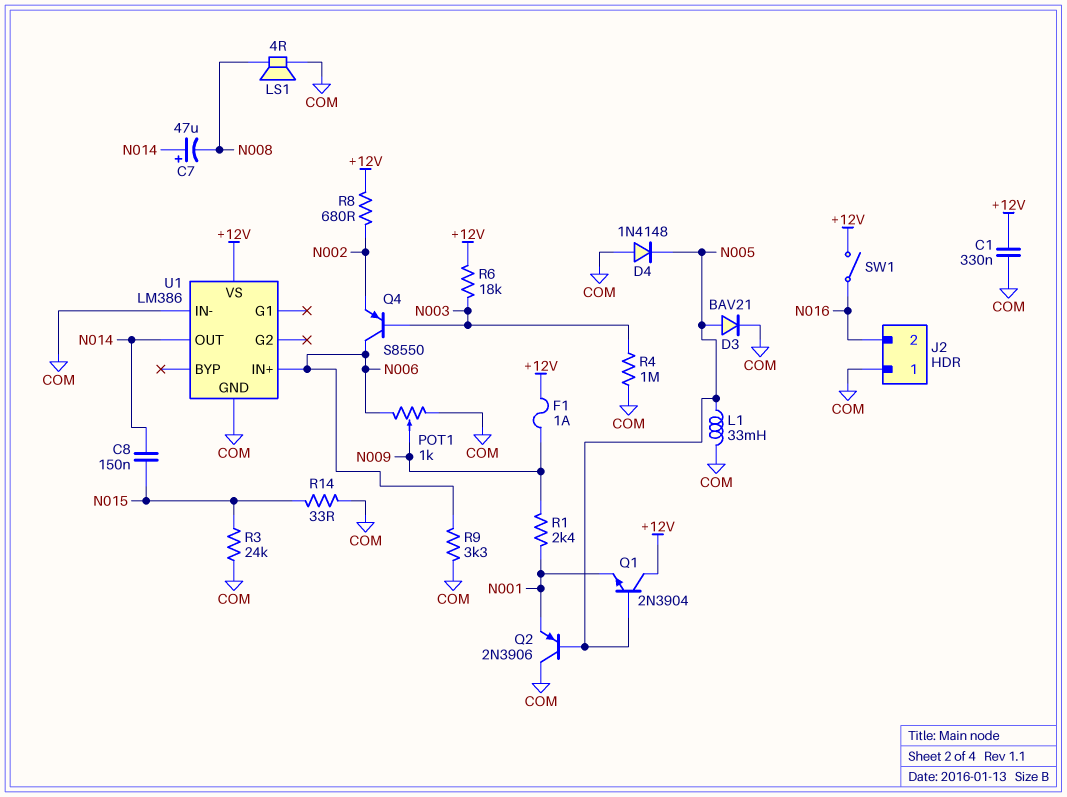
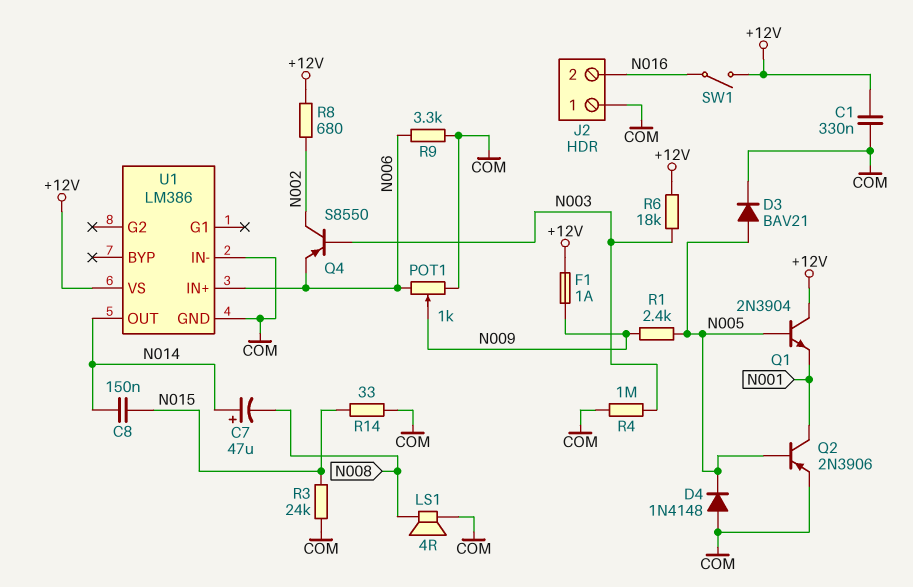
L1: 33mH (COM, N005) -> none
Q2: PNP 2N3906 (B N005, C COM, E N001) -> PNP 2N3906 (B N005, C N001, E COM)
Q4: PNP S8550 (B N003, C N006, E N002) -> PNP S8550 (B N003, C N002, E N006)
R1: 2.4k (N001, N009) -> 2.4k (N005, N009)

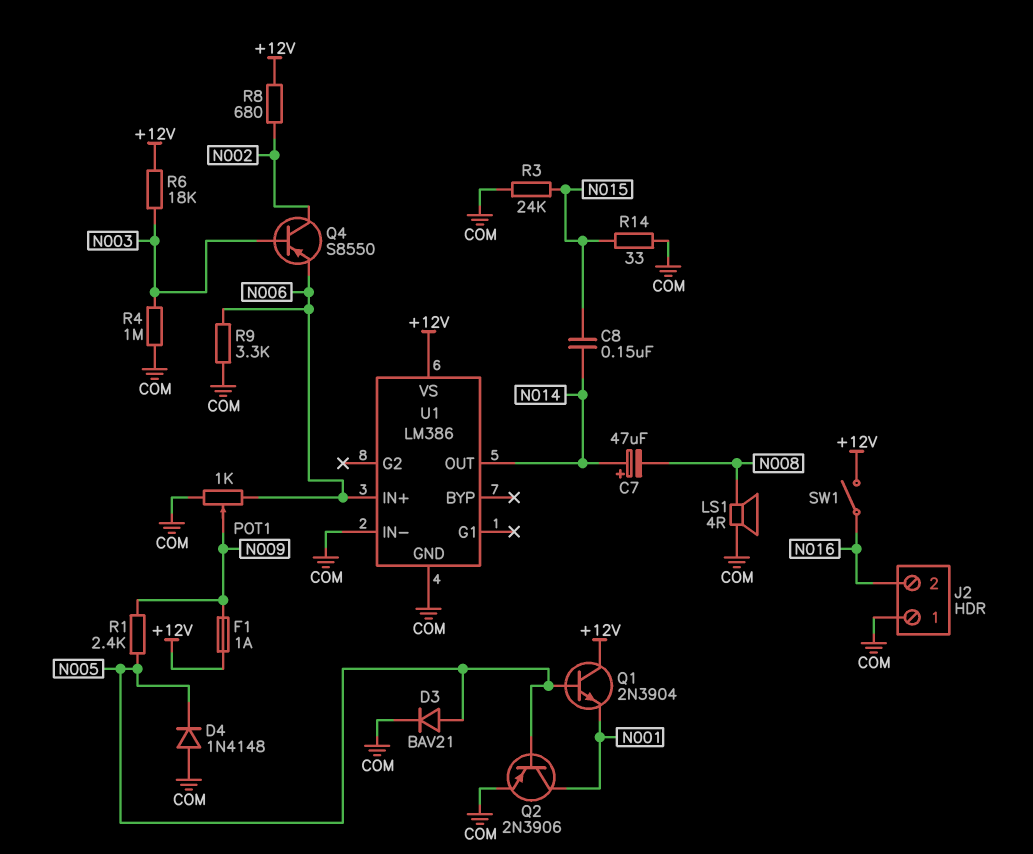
C1: 330nF (+12V, COM) -> none

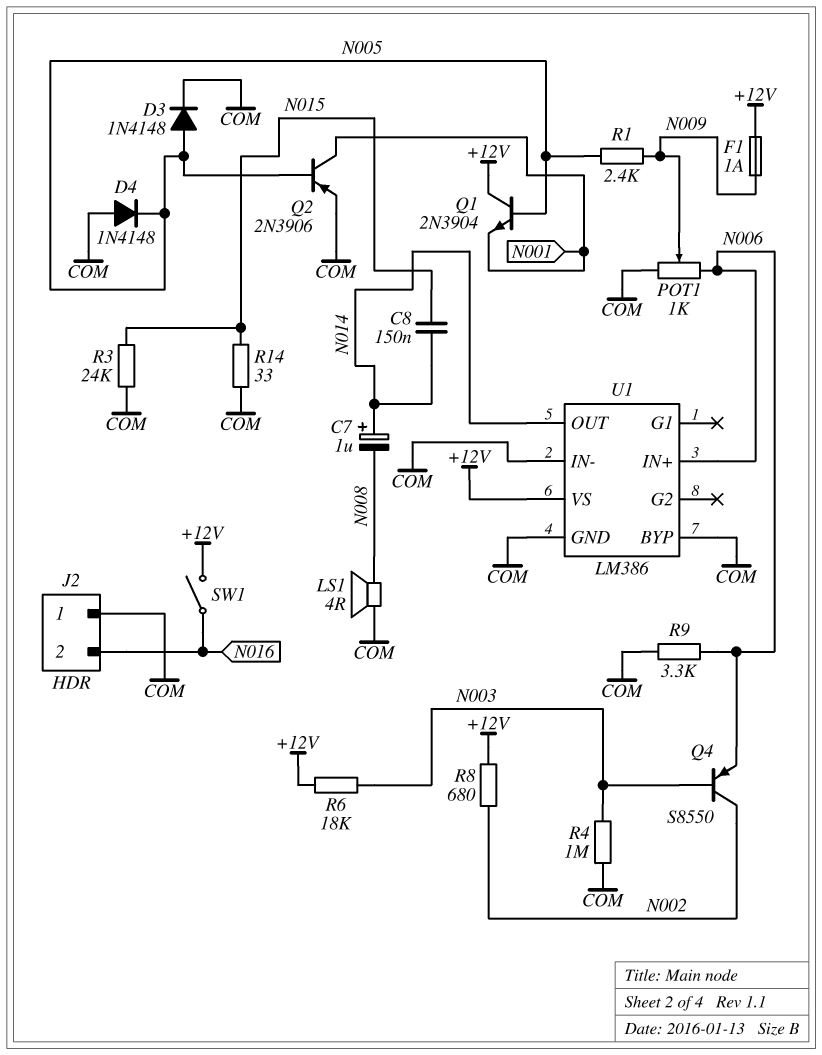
C7: 47uF (plus N014, minus N008) -> 1uF (plus N014, minus N008)
D3: diode BAV21 (A N005, K COM) -> diode 1N4148 (A N005, K COM)
U1 pin BYP: none -> COM

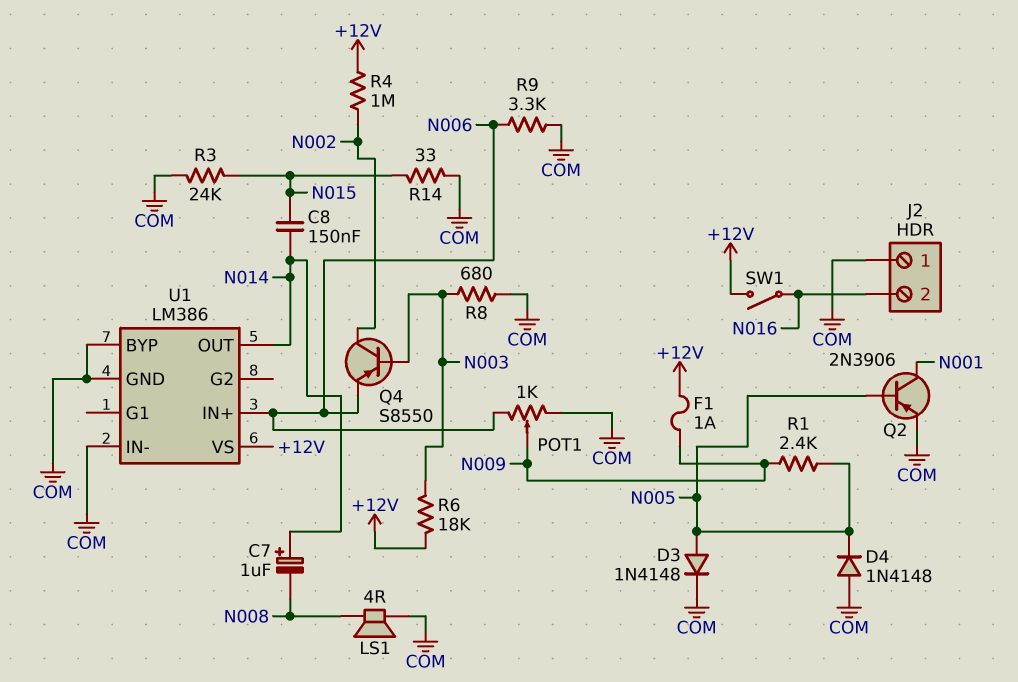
Q1: NPN 2N3904 (B N005, C +12V, E N001) -> none
R4: 1M (COM, N003) -> 1M (+12V, N002)
R8: 680 (+12V, N002) -> 680 (COM, N003)

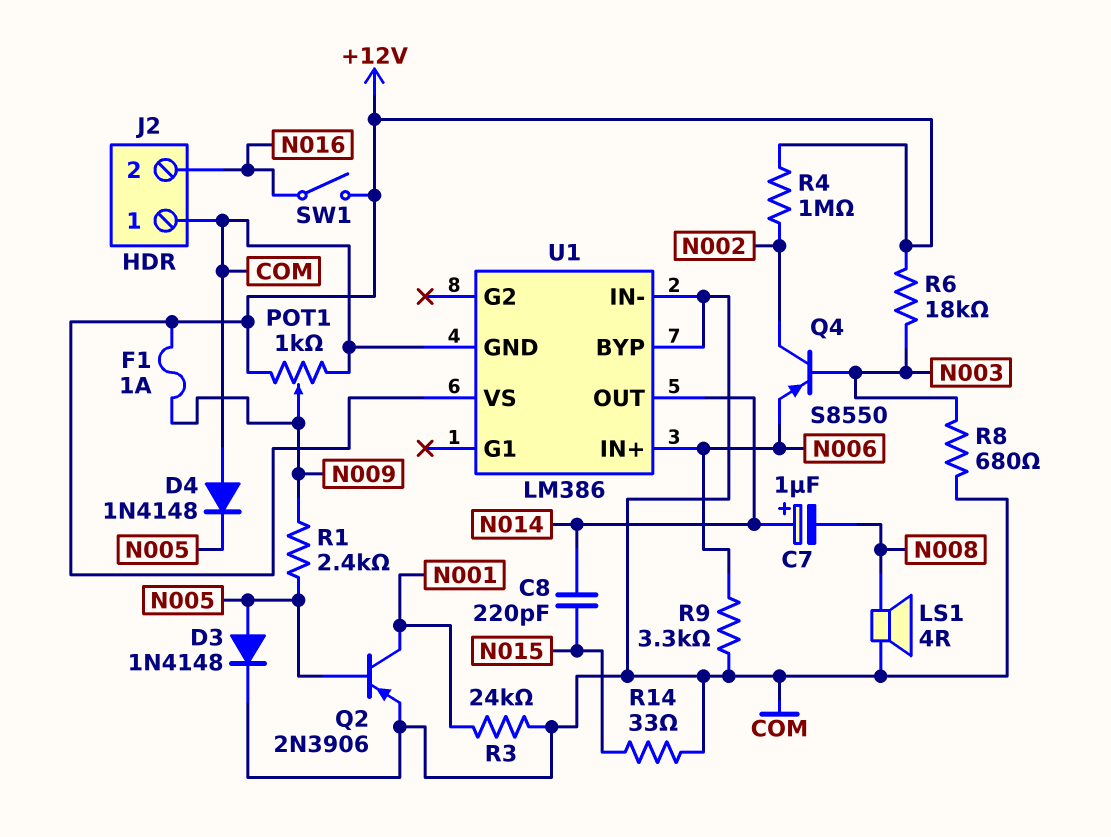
C8: 150nF (N014, N015) -> 220pF (N014, N015)
POT1: 1k (COM, N006, wiper N009) -> 1k (+12V, COM, wiper N009)
R3: 24k (COM, N015) -> 24k (COM, N001)

